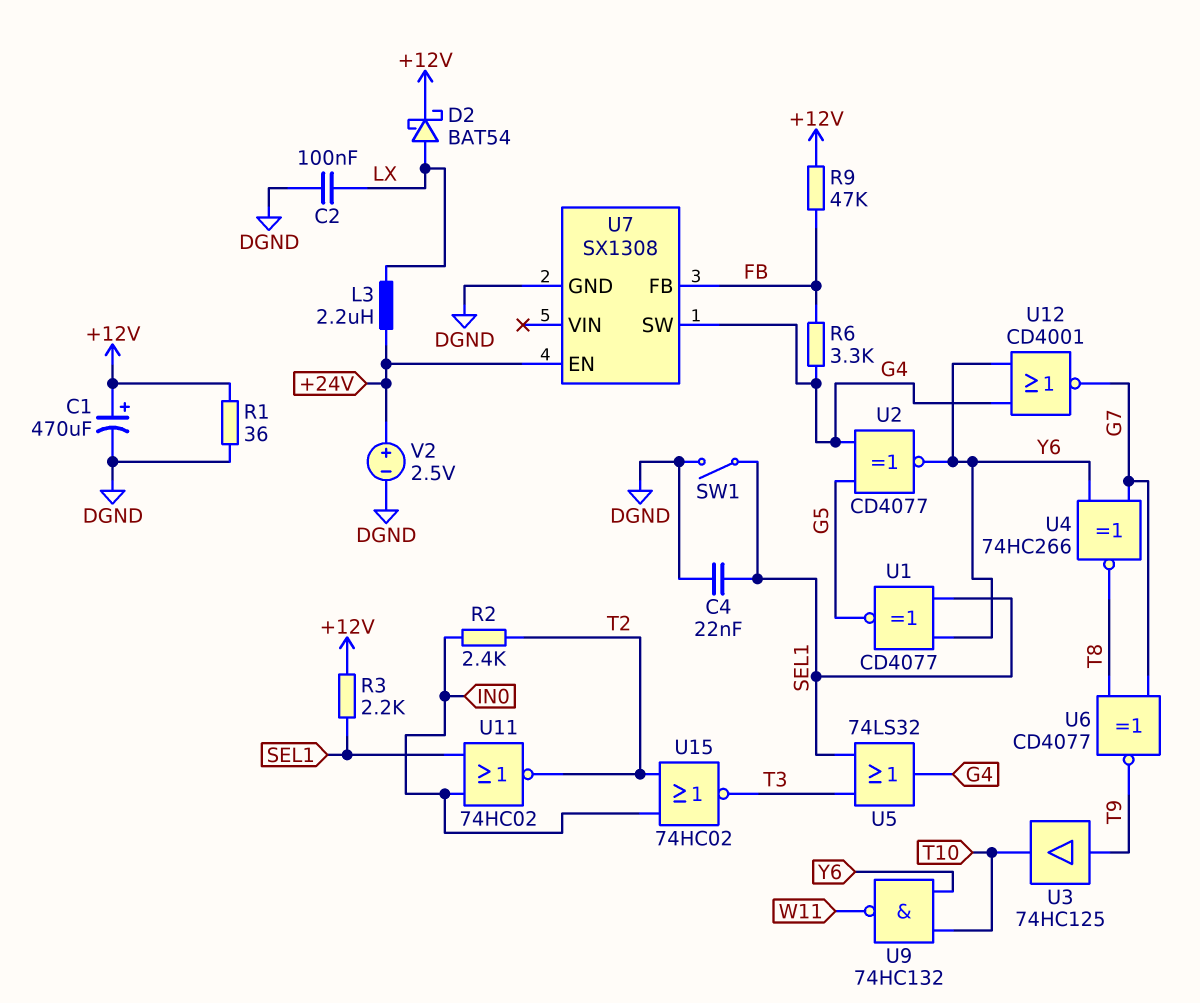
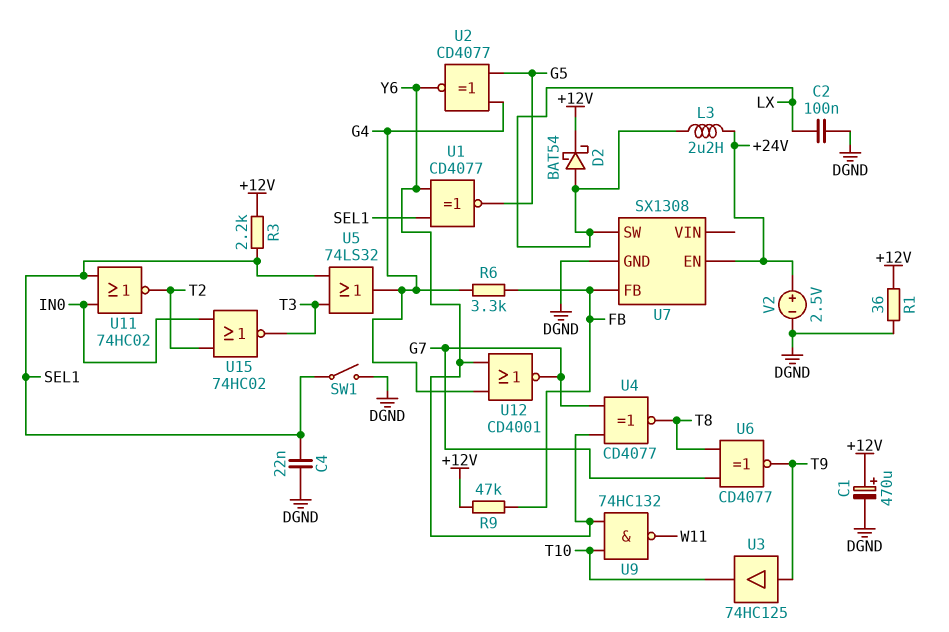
R2: 2.4k (IN0, T2) -> none
U4: XNOR 74HC266 (in G7, in Y6, out T8) -> XNOR CD4077 (in G7, in Y6, out T8)
U7 pin SW: G4 -> LX

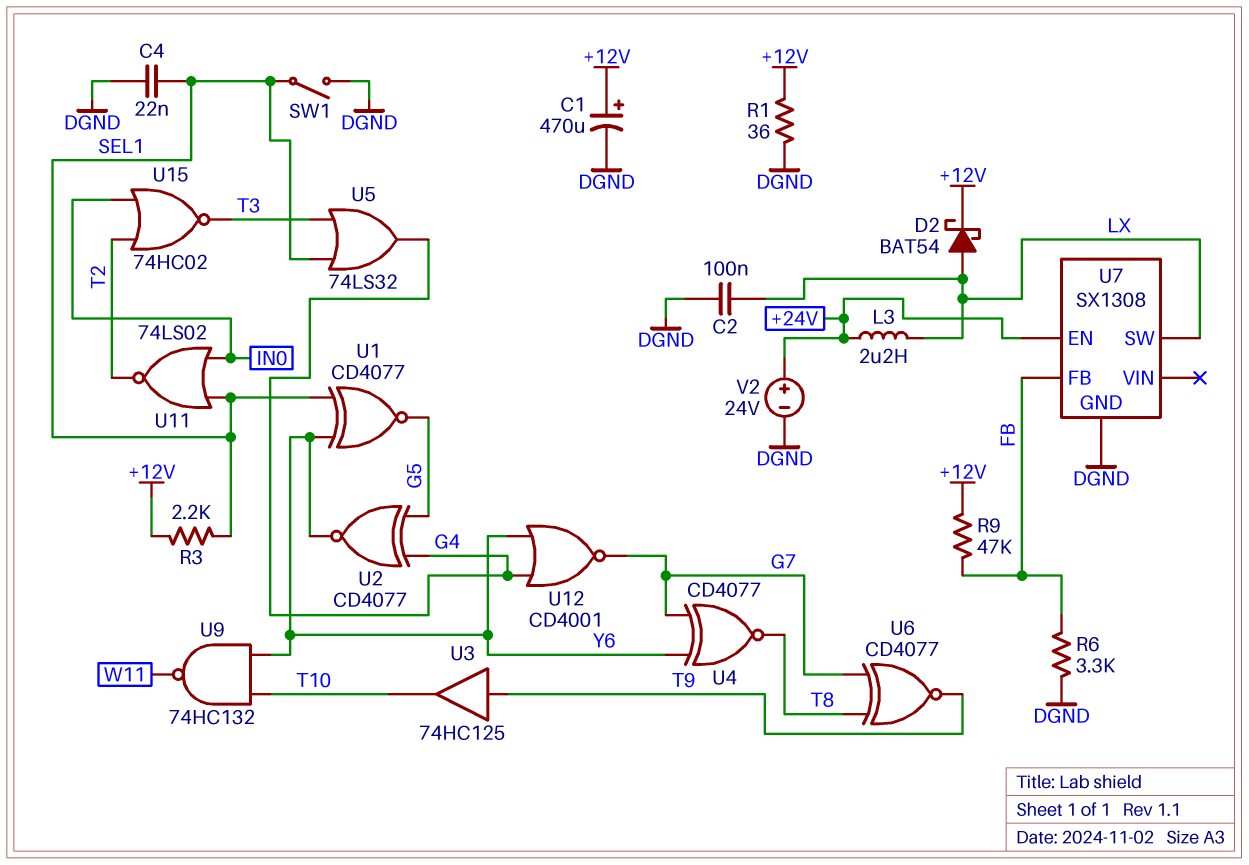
R6: 3.3k (FB, G4) -> 3.3k (DGND, FB)
U11: NOR 74HC02 (in IN0, in SEL1, out T2) -> NOR 74LS02 (in IN0, in SEL1, out T2)
V2: 2.5V (plus +24V, minus DGND) -> 24V (plus +24V, minus DGND)

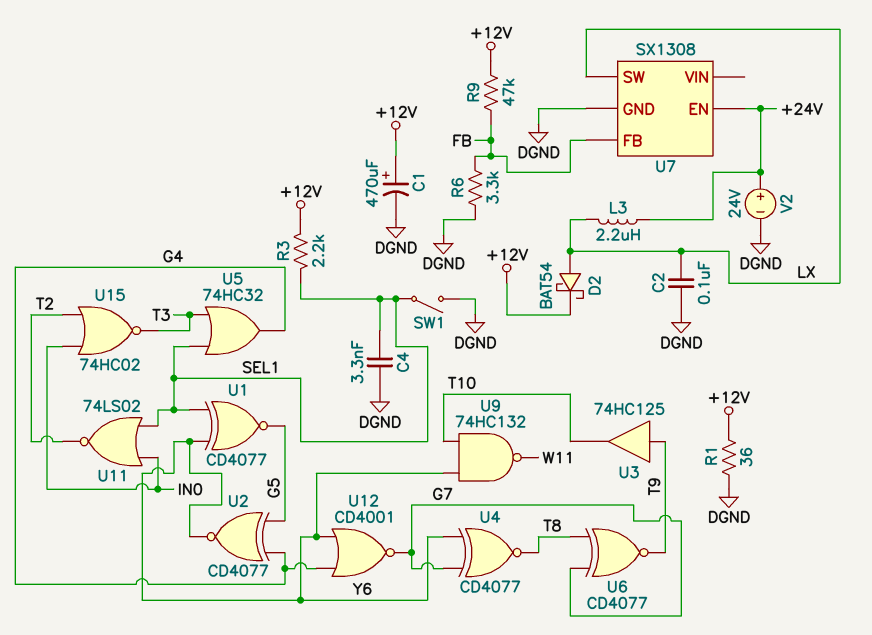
C4: 22nF (DGND, SEL1) -> 3.3nF (DGND, SEL1)
U5: OR 74LS32 (in SEL1, in T3, out G4) -> OR 74HC32 (in SEL1, in T3, out G4)

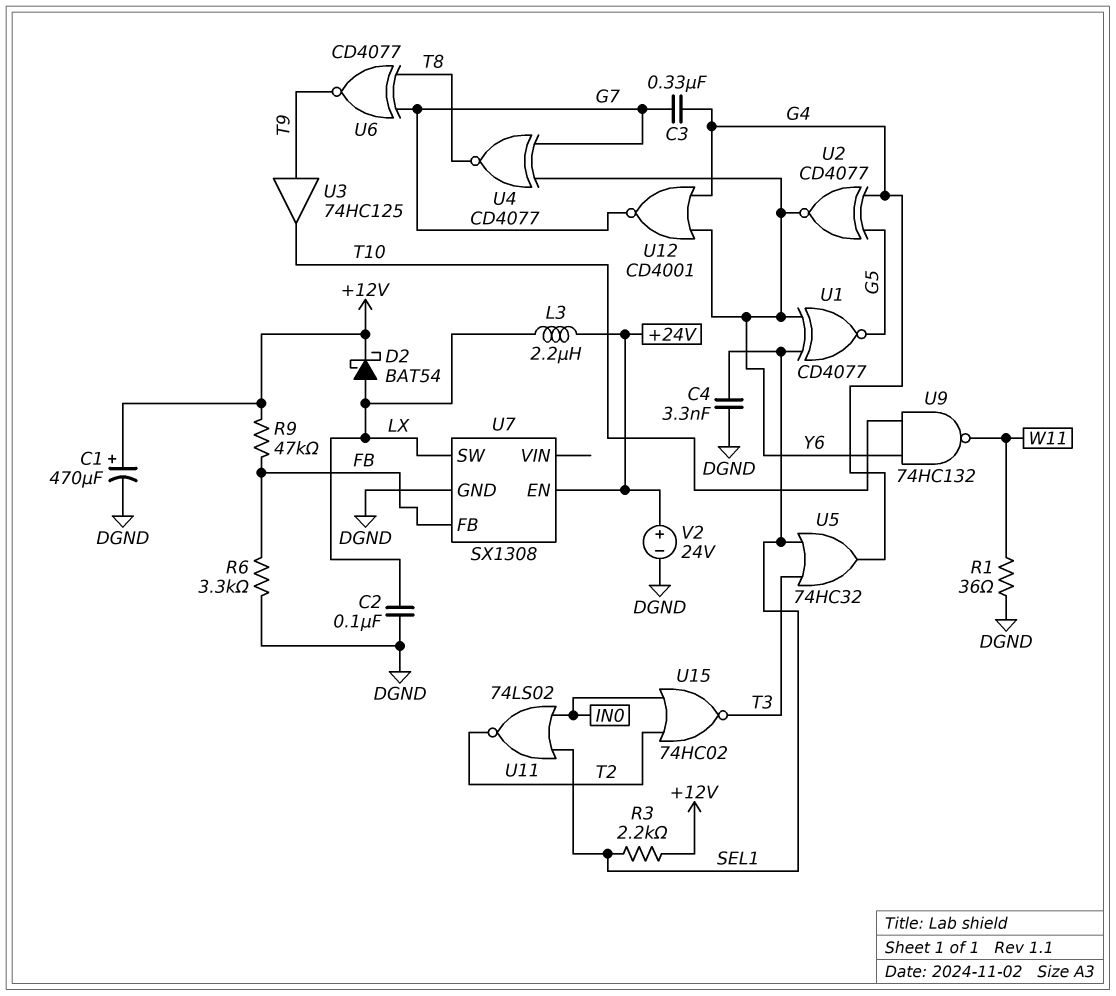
C3: none -> 330nF (G4, G7)
R1: 36 (+12V, DGND) -> 36 (DGND, W11)
SW1: switch (DGND, SEL1) -> none

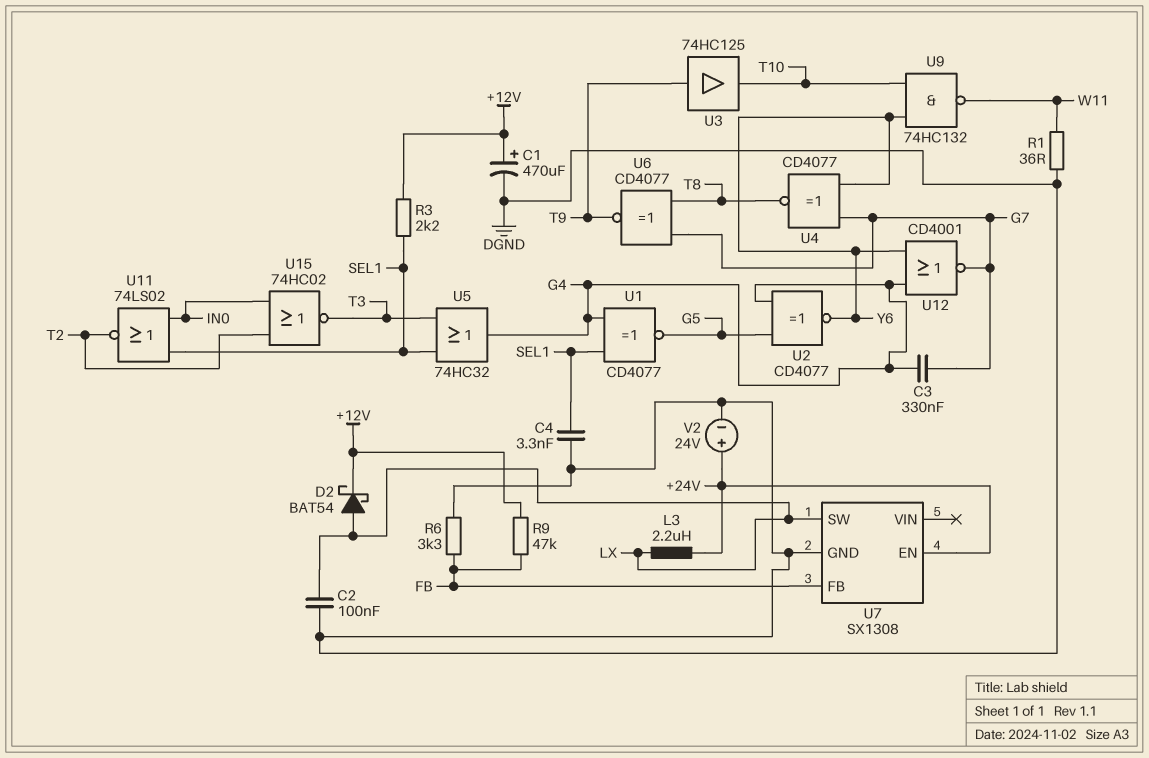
U1: XNOR CD4077 (in SEL1, in Y6, out G5) -> XNOR CD4077 (in G4, in SEL1, out G5)

